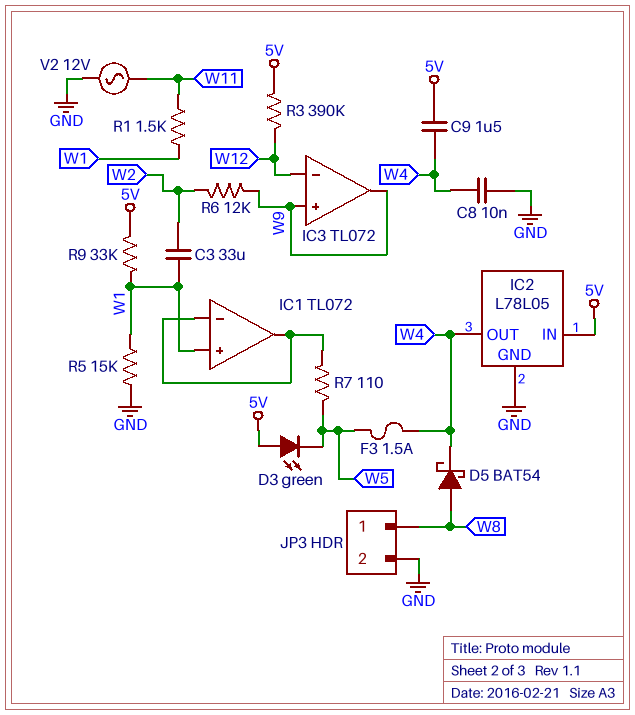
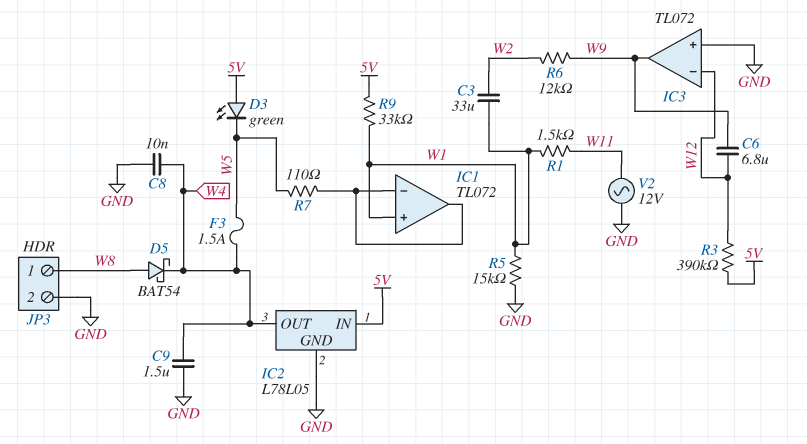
C6: none -> 6.8uF (W9, W12)
C9: 1.5uF (5V, W4) -> 1.5uF (GND, W4)
IC3 pin in+: W9 -> GND

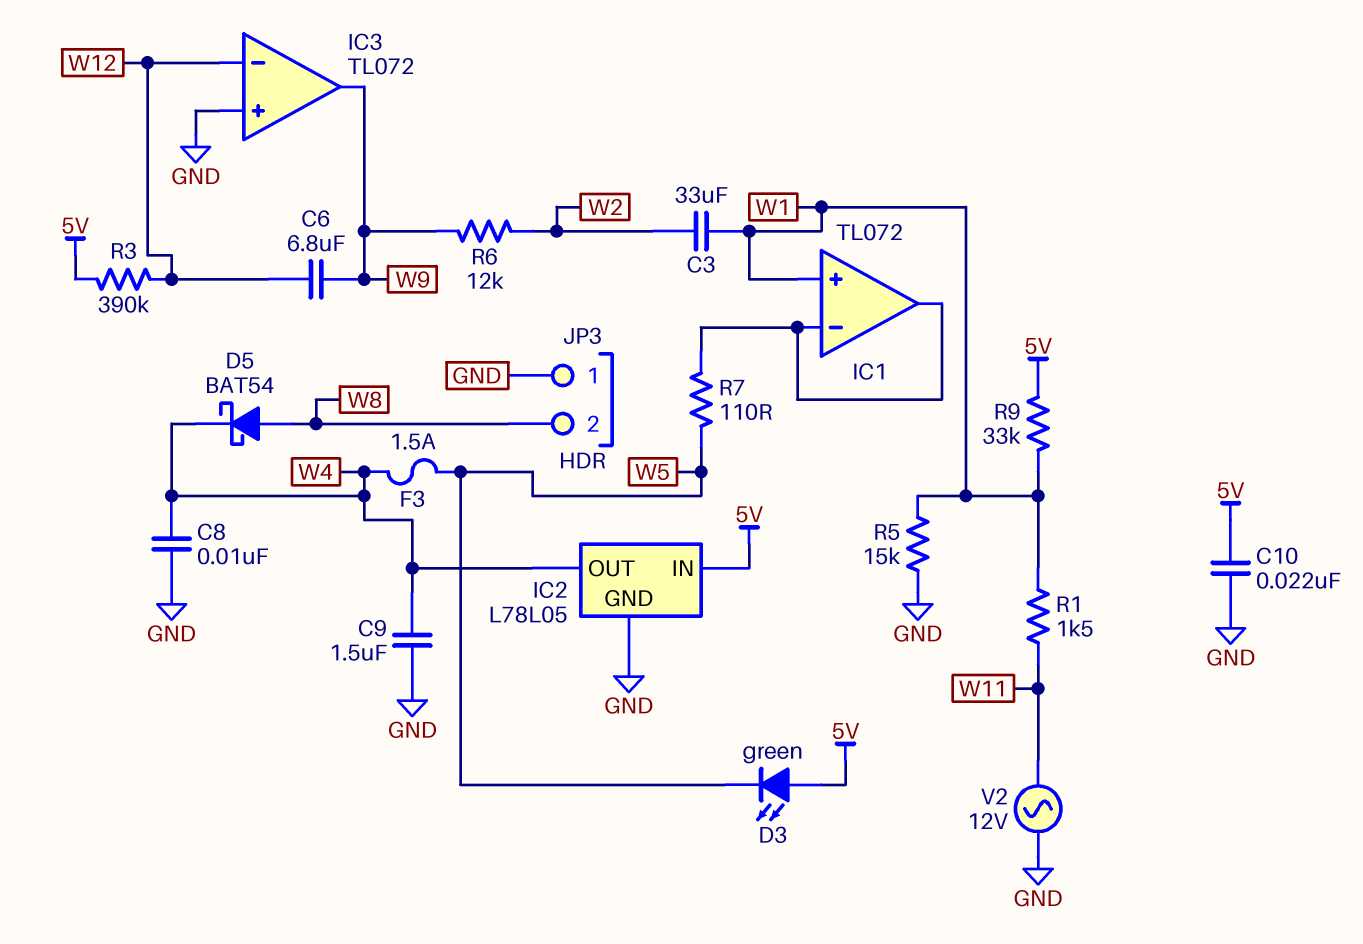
C10: none -> 22nF (5V, GND)
JP3 pin 1: W8 -> GND
JP3 pin 2: GND -> W8

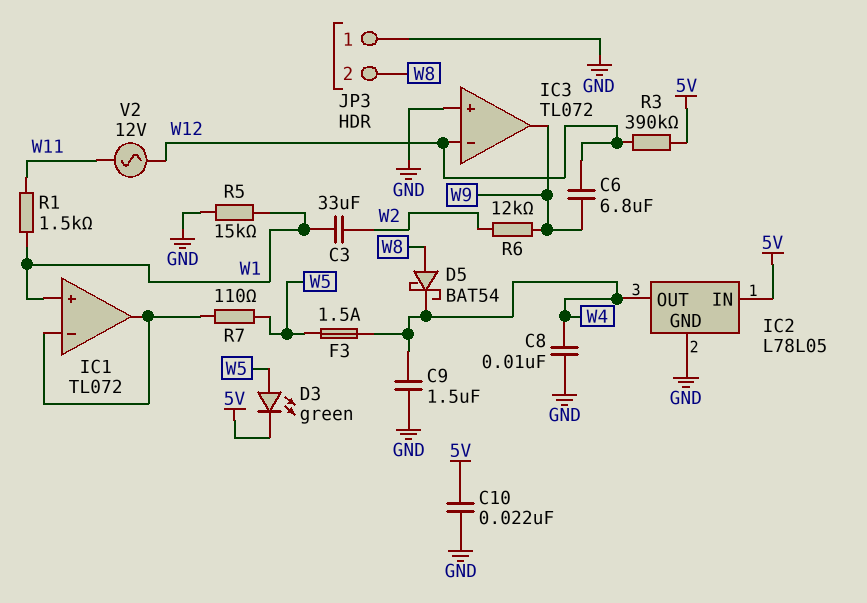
D3: LED green (A 5V, K W5) -> LED green (A W5, K 5V)
R9: 33k (5V, W1) -> none
V2: AC 12V (GND, W11) -> AC 12V (W11, W12)

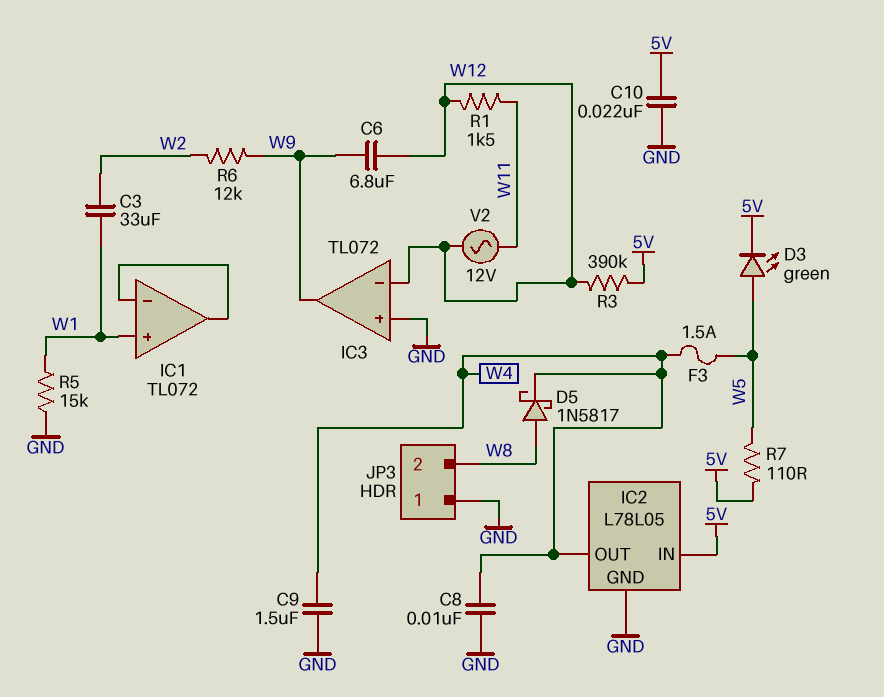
D5: schottky BAT54 (A W8, K W4) -> schottky 1N5817 (A W8, K W4)
R1: 1.5k (W1, W11) -> 1.5k (W11, W12)
R7: 110 (IC1/in-, W5) -> 110 (5V, W5)

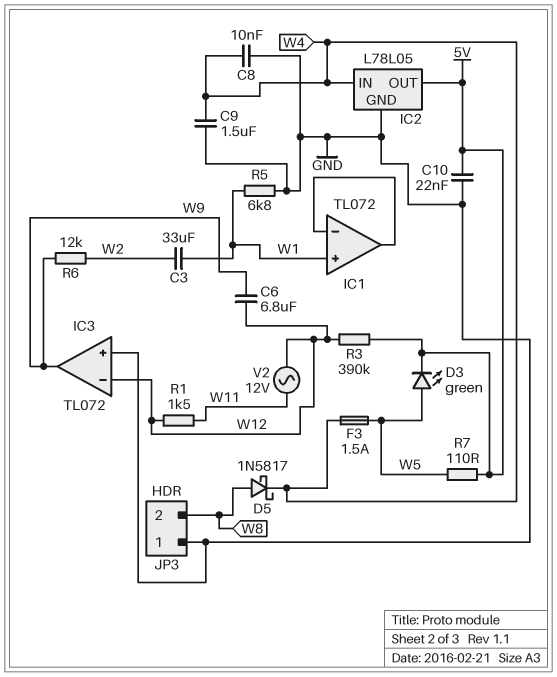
IC2 pin IN: 5V -> W4
IC2 pin OUT: W4 -> 5V
R5: 15k (GND, W1) -> 6.8k (GND, W1)

